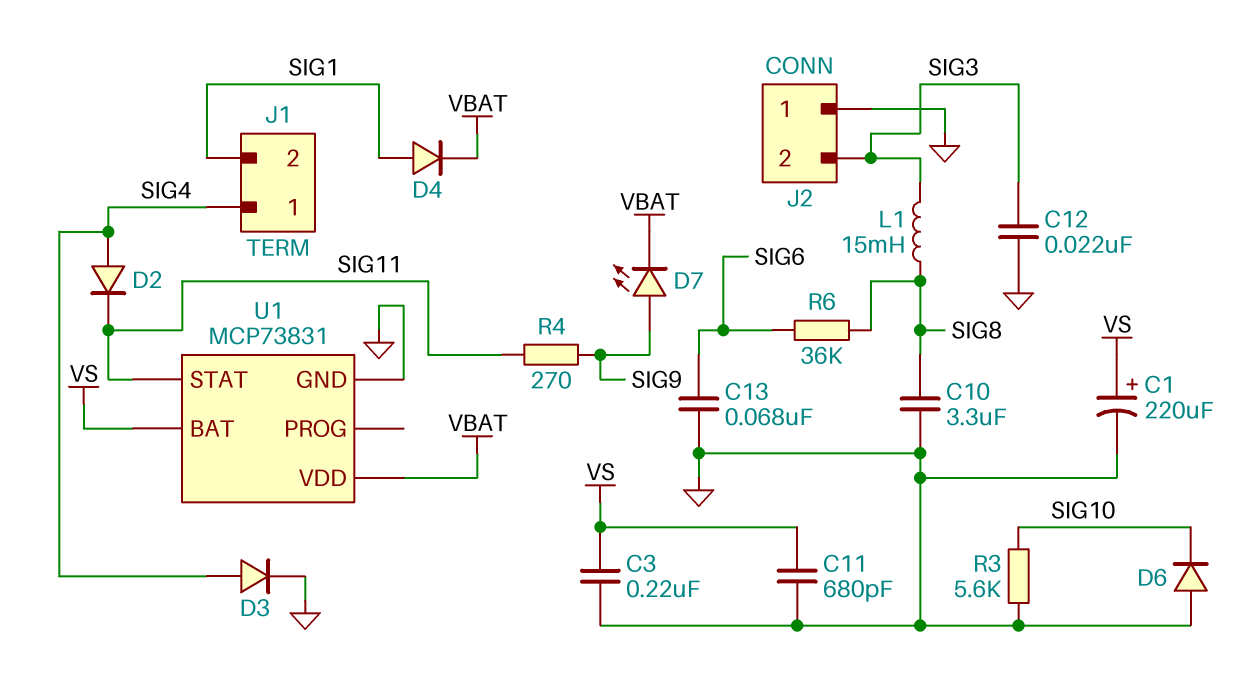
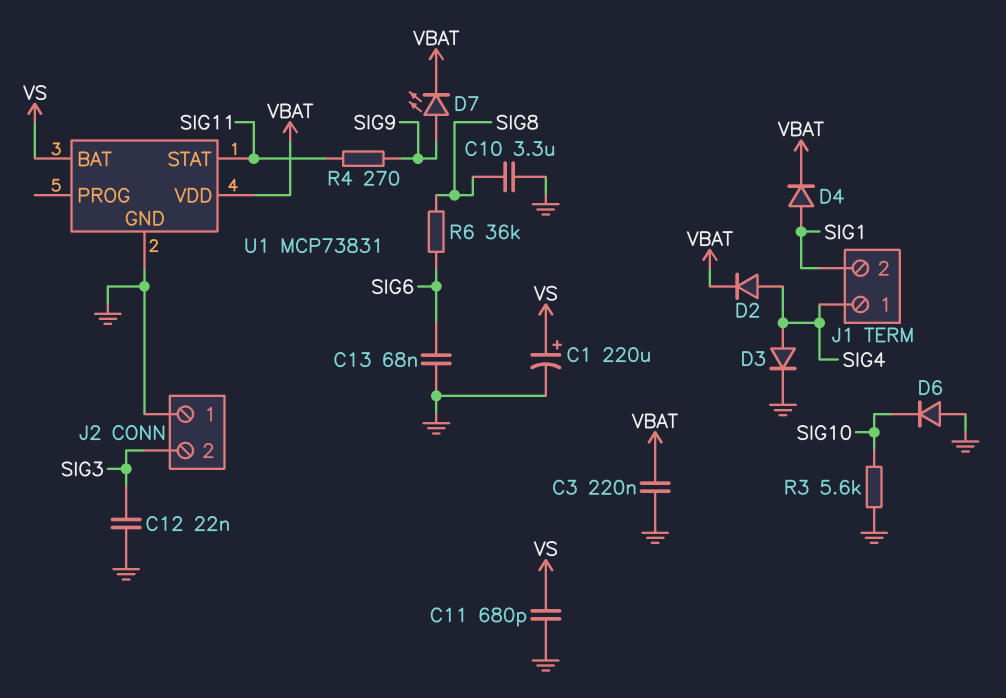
C3: 220nF (GND, VS) -> 220nF (GND, VBAT)
D2: diode (A SIG4, K SIG11) -> diode (A SIG4, K VBAT)
L1: 15mH (SIG3, SIG8) -> none

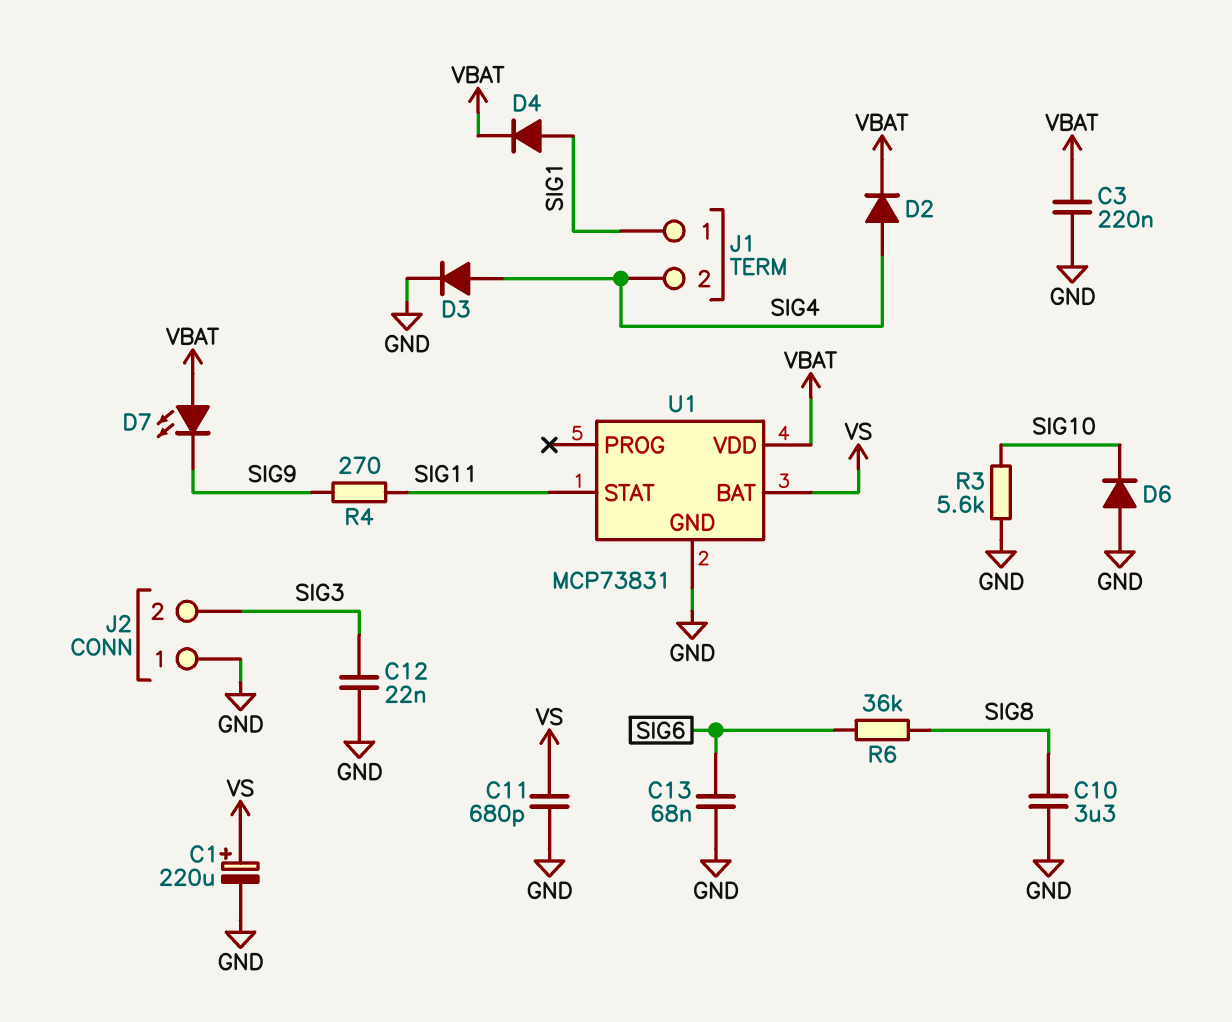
D7: LED (A SIG9, K VBAT) -> LED (A VBAT, K SIG9)
J1 pin 1: SIG4 -> SIG1
J1 pin 2: SIG1 -> SIG4

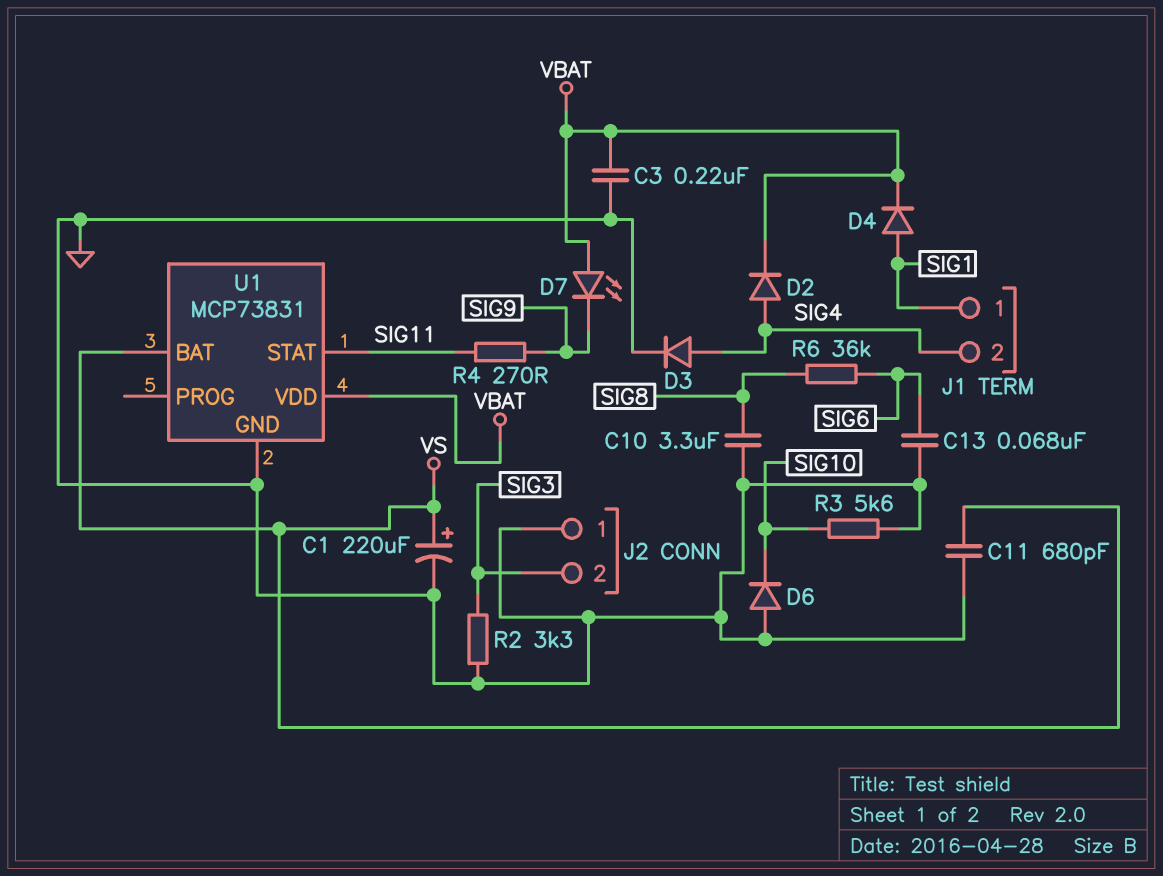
C12: 22nF (GND, SIG3) -> none
R2: none -> 3.3k (GND, SIG3)

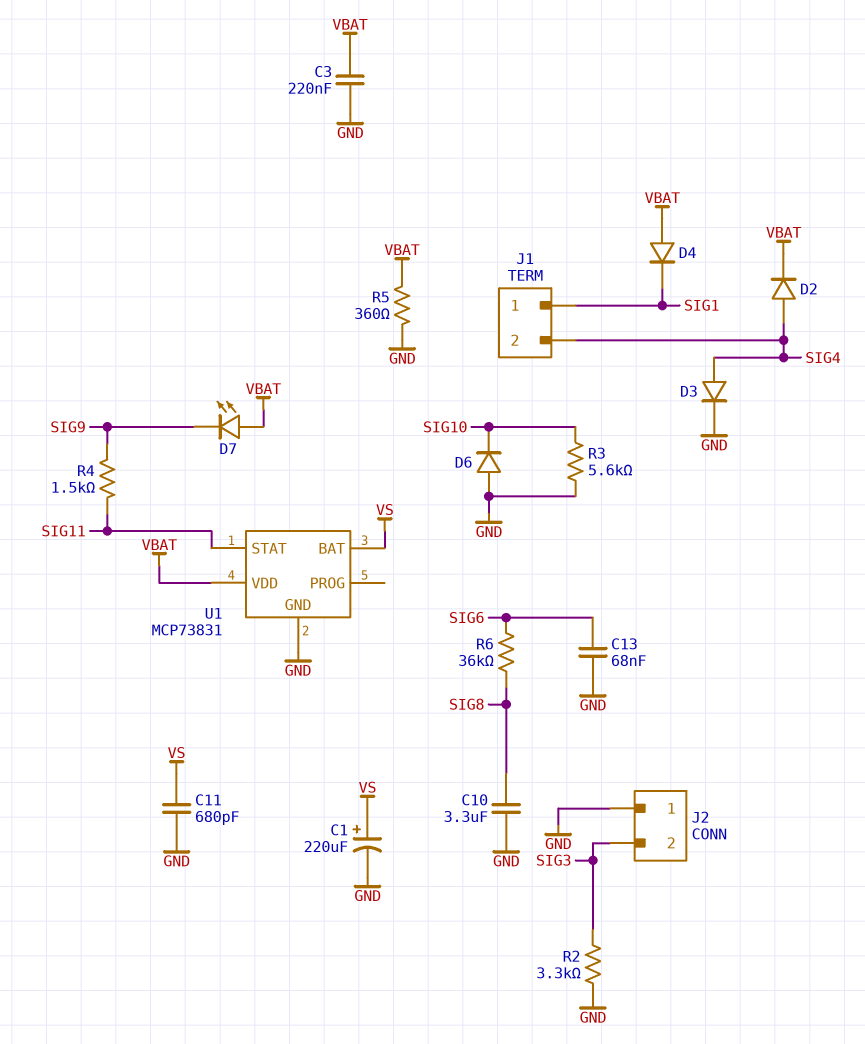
D4: diode (A SIG1, K VBAT) -> diode (A VBAT, K SIG1)
R4: 270 (SIG9, SIG11) -> 1.5k (SIG9, SIG11)
R5: none -> 360 (GND, VBAT)

